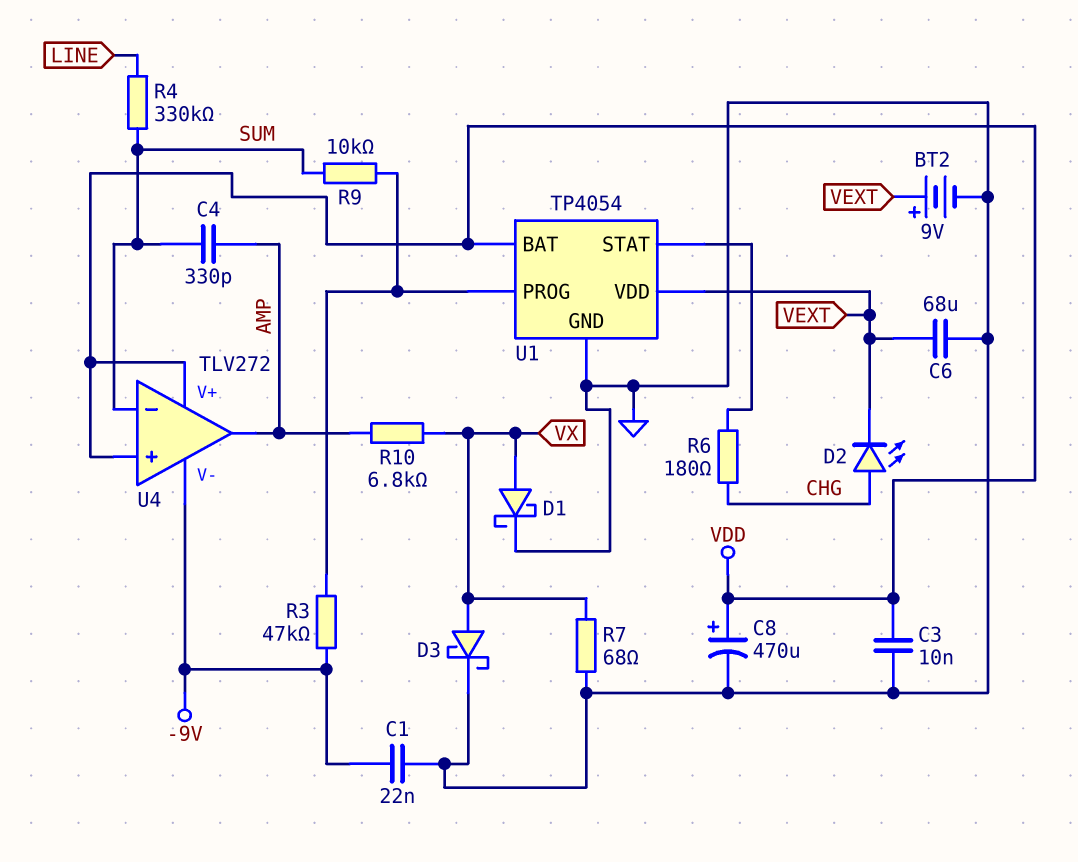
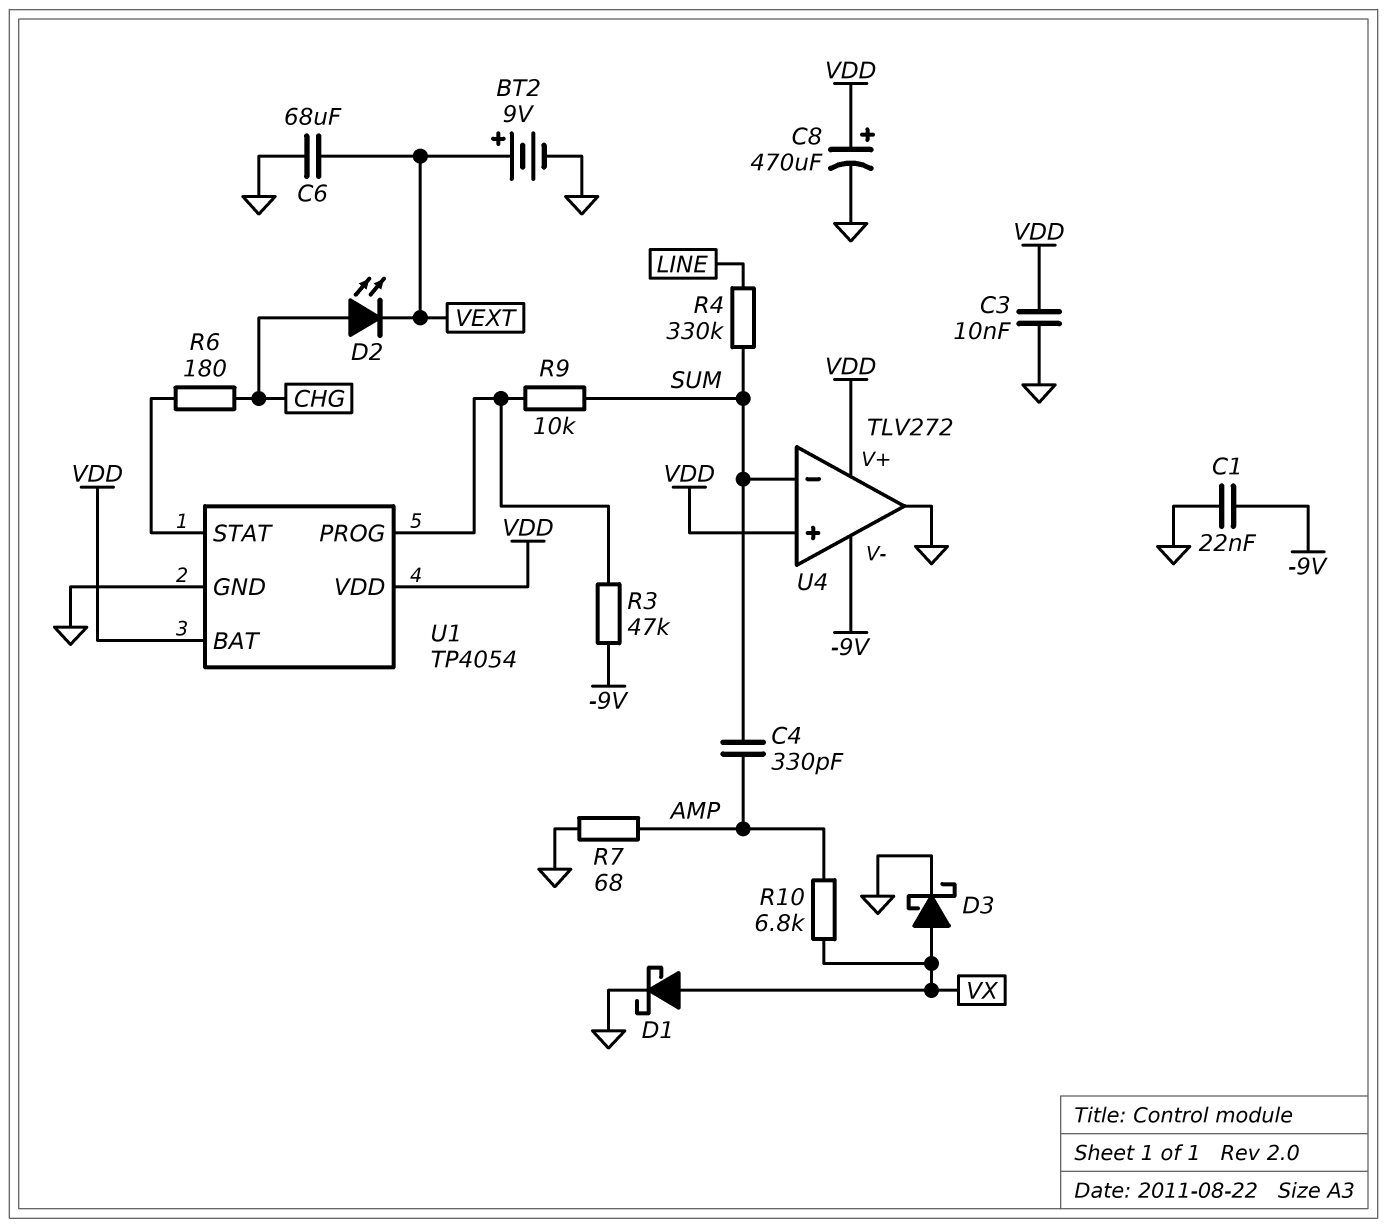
R7: 68 (GND, VX) -> 68 (AMP, GND)
U1 pin VDD: VEXT -> VDD
U4 pin out: AMP -> GND

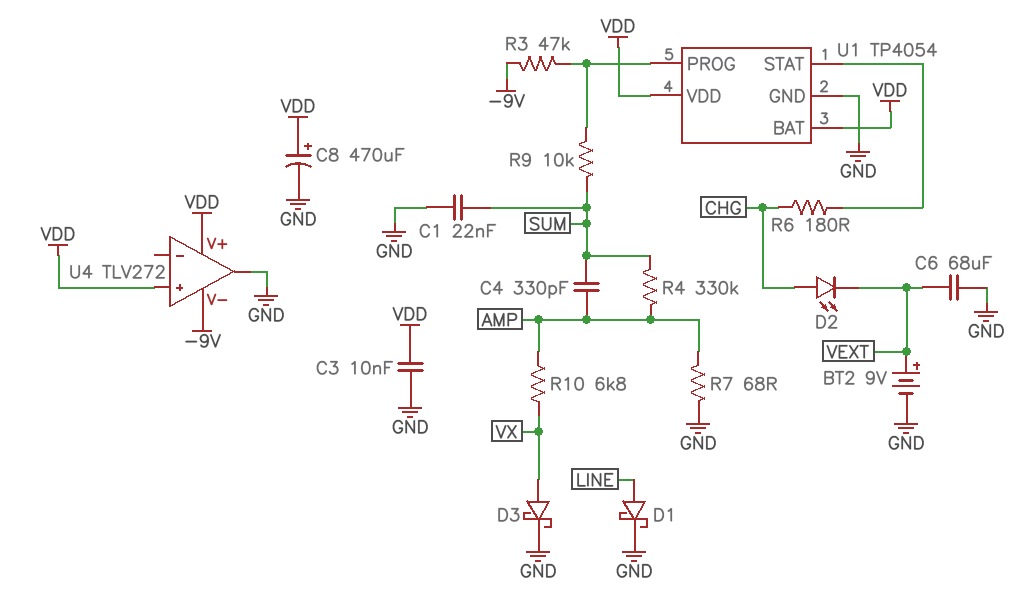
C1: 22nF (-9V, GND) -> 22nF (GND, SUM)
D1: schottky (A VX, K GND) -> schottky (A LINE, K GND)
R4: 330k (LINE, SUM) -> 330k (AMP, SUM)
U4 pin in-: SUM -> none

